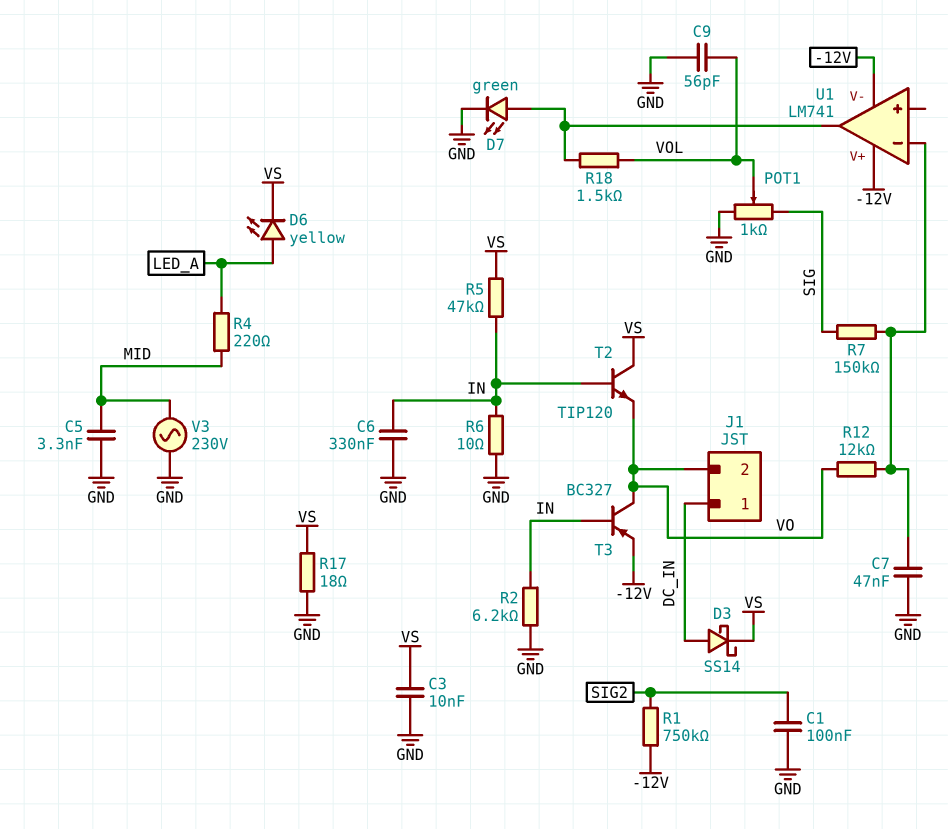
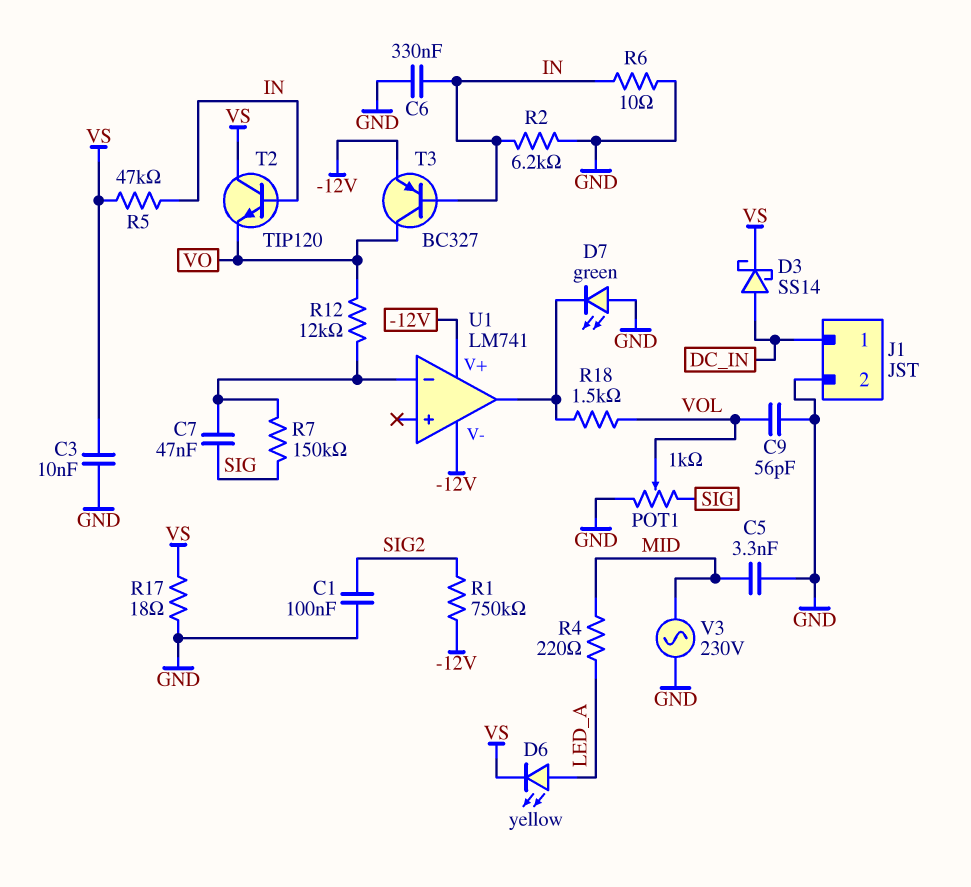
C7: 47nF (GND, U1/in-) -> 47nF (SIG, U1/in-)
D7: LED green (A U1/out, K GND) -> LED green (A GND, K U1/out)
J1 pin 2: VO -> GND

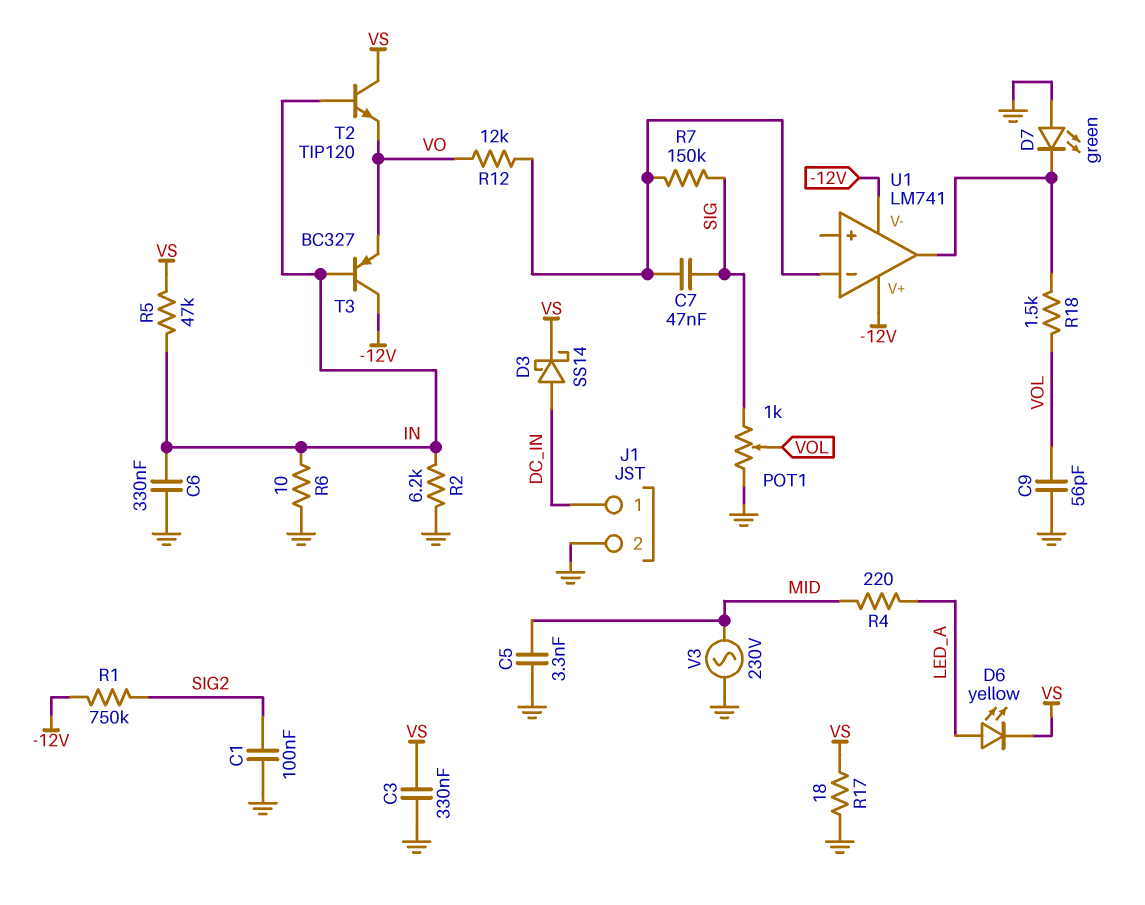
C3: 10nF (GND, VS) -> 330nF (GND, VS)
T3: PNP BC327 (B IN, C VO, E -12V) -> PNP BC327 (B IN, C -12V, E VO)

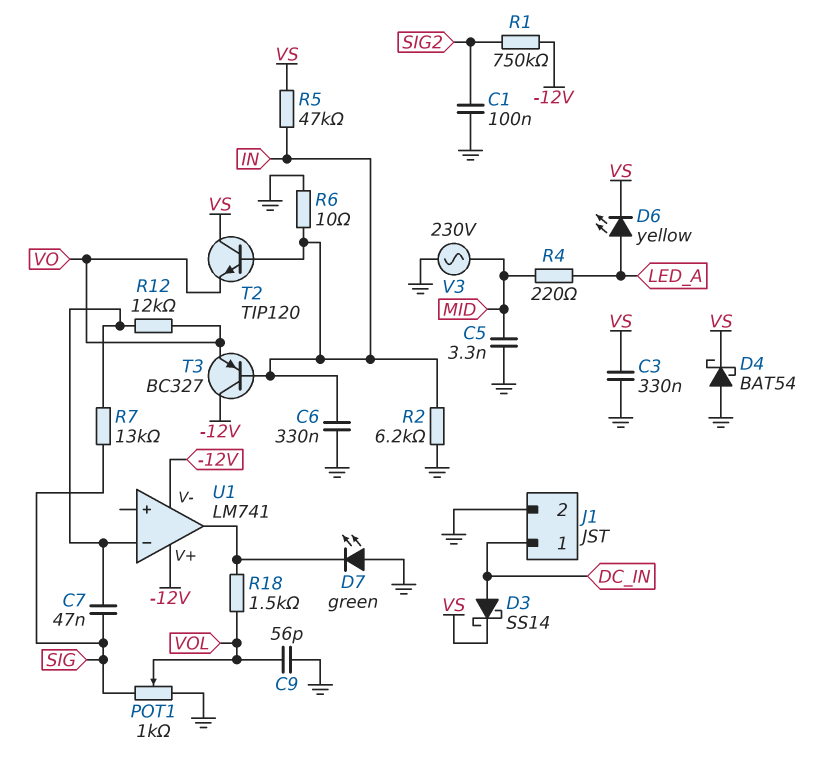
D4: none -> schottky BAT54 (A GND, K VS)
R7: 150k (SIG, U1/in-) -> 13k (SIG, U1/in-)
R17: 18 (GND, VS) -> none

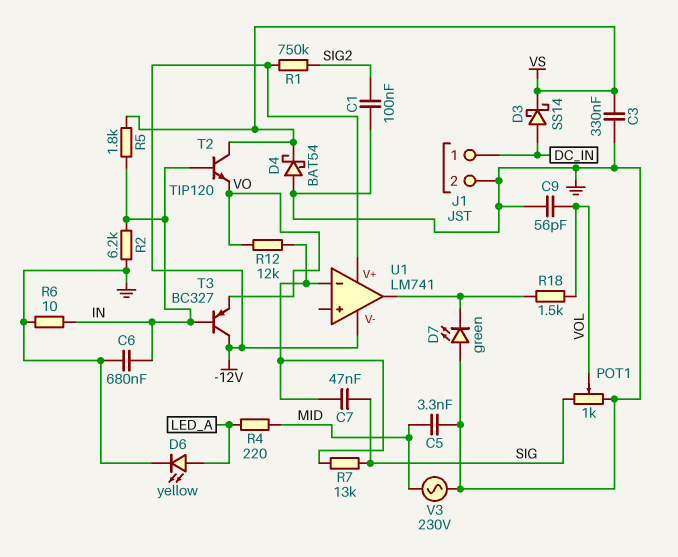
C6: 330nF (GND, IN) -> 680nF (GND, IN)
D6: LED yellow (A LED_A, K VS) -> LED yellow (A LED_A, K GND)
R5: 47k (IN, VS) -> 1.8k (IN, VS)

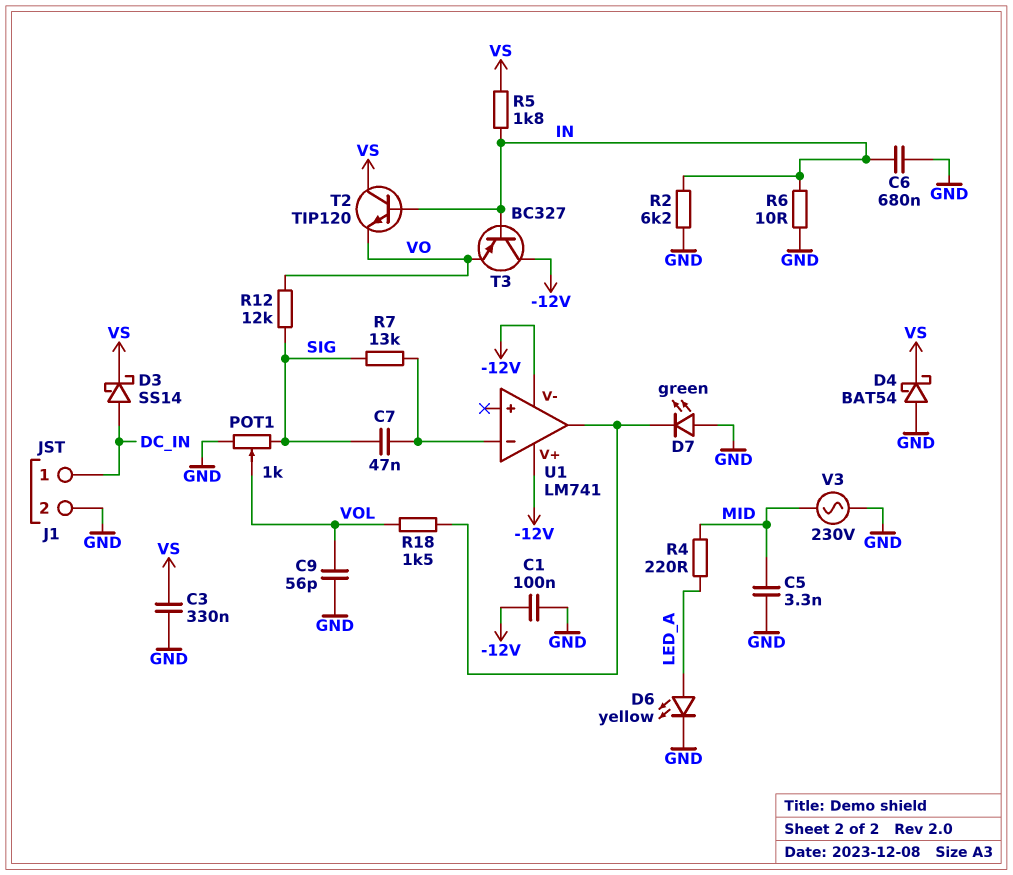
C1: 100nF (GND, SIG2) -> 100nF (-12V, GND)
R1: 750k (-12V, SIG2) -> none
R12: 12k (U1/in-, VO) -> 12k (SIG, VO)

